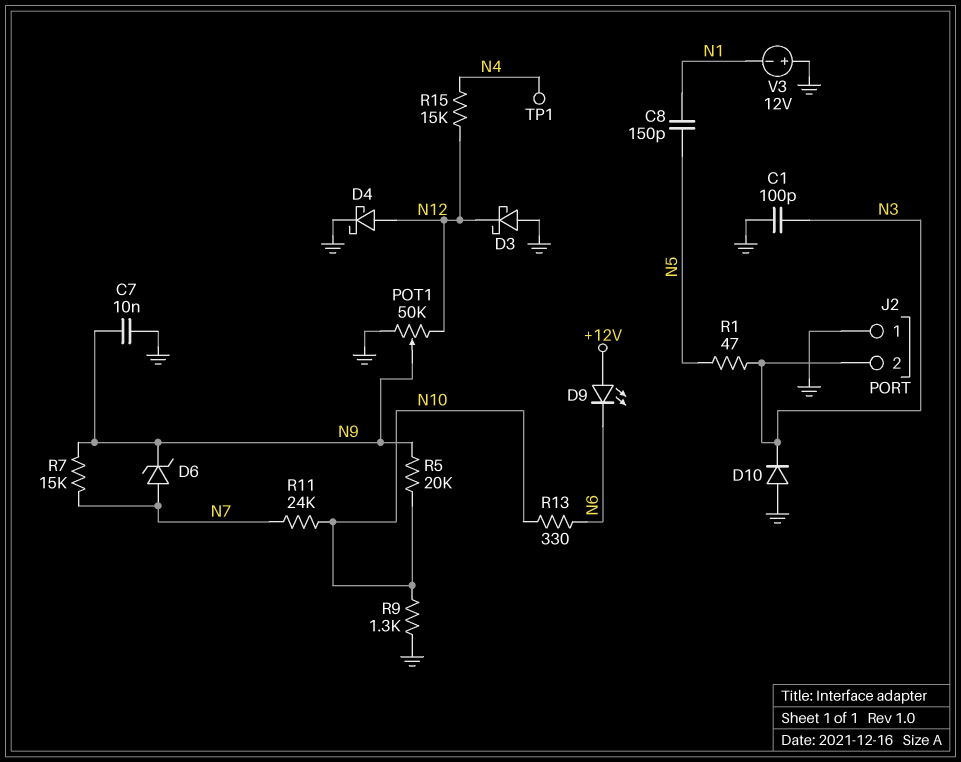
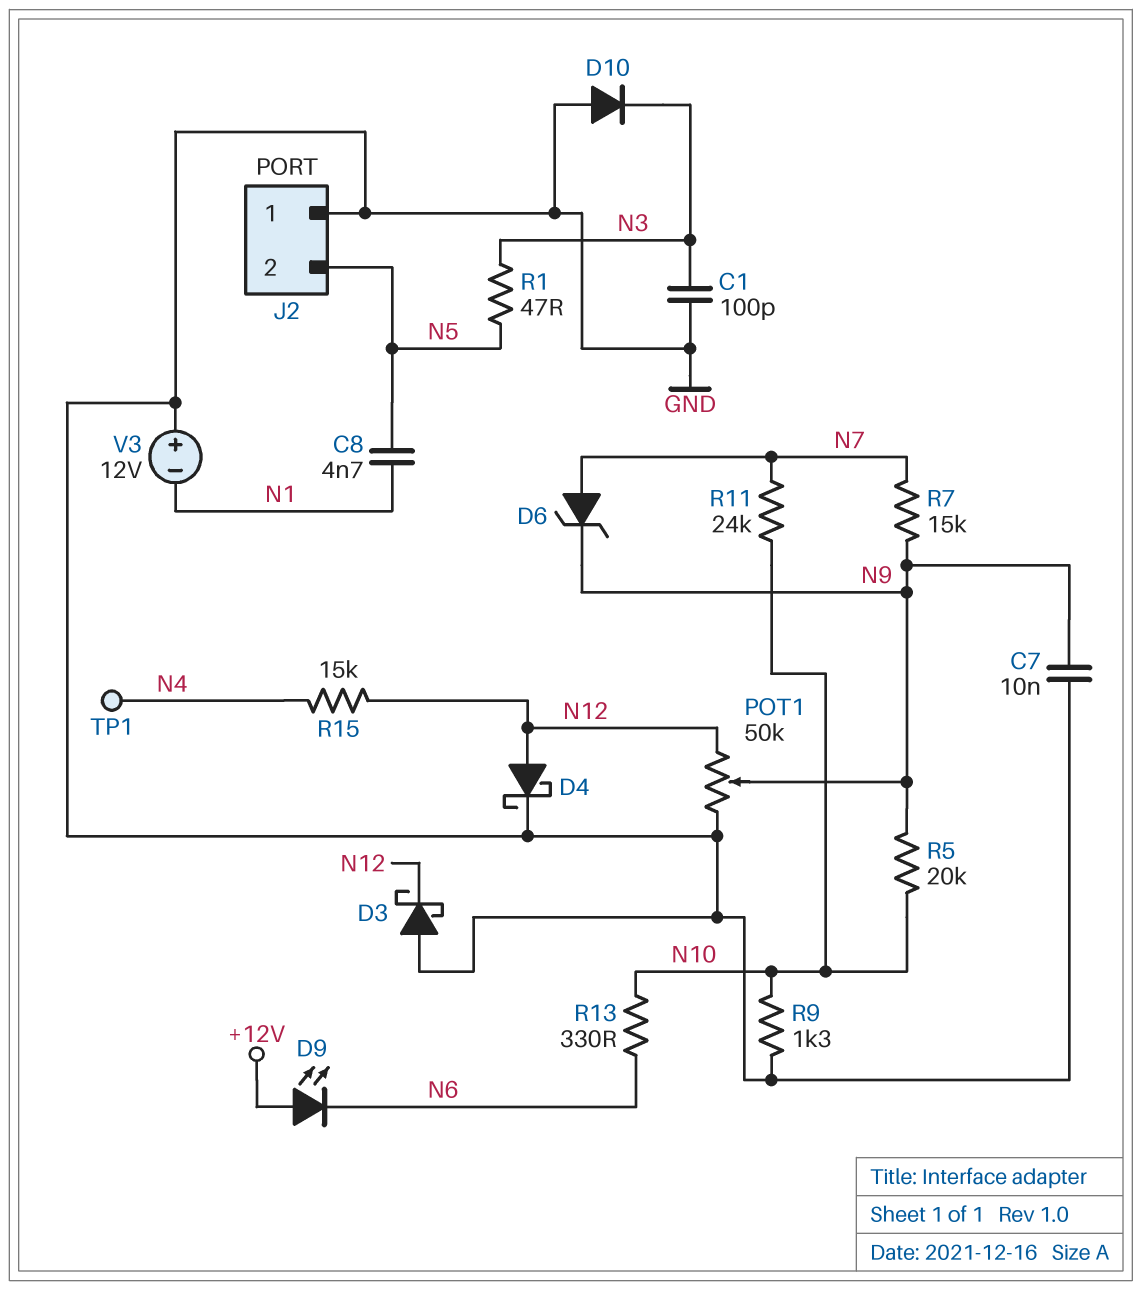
C8: 150pF (N1, N5) -> 4.7nF (N1, N5)
J2 pin 2: N3 -> N5

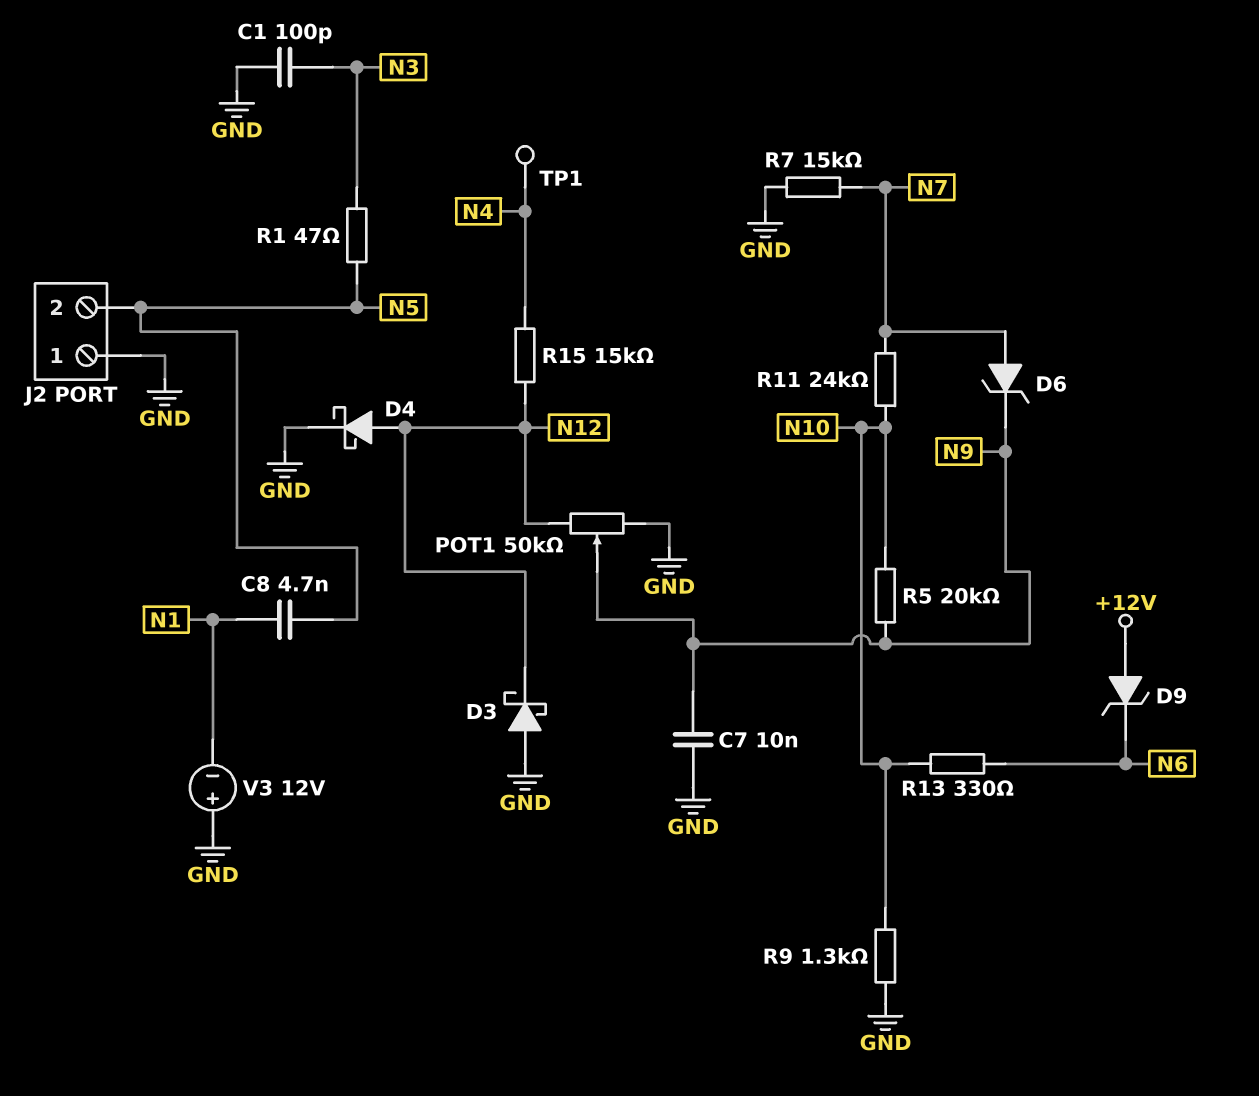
D9: LED (A +12V, K N6) -> zener (A +12V, K N6)
D10: diode (A GND, K N3) -> none
R7: 15k (N7, N9) -> 15k (GND, N7)

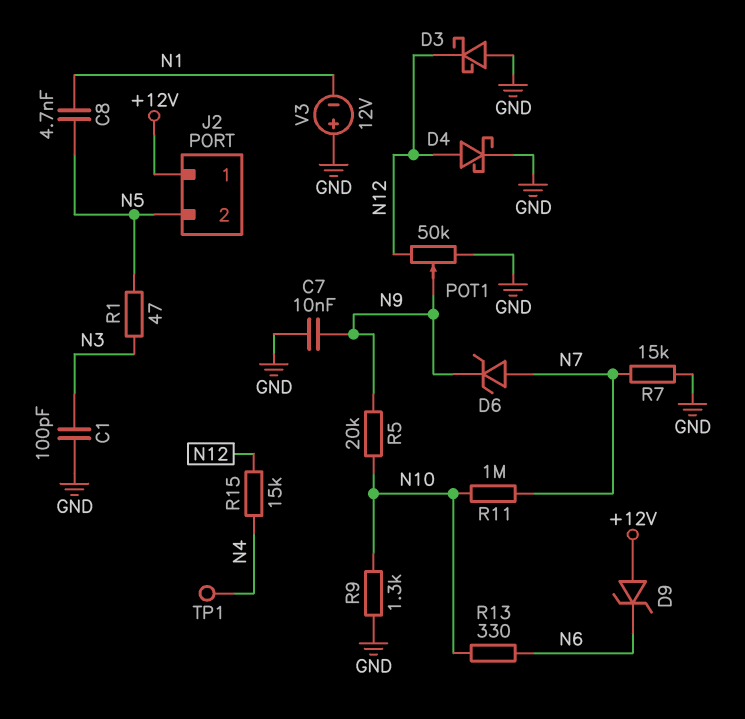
J2 pin 1: GND -> +12V
R11: 24k (N7, N10) -> 1M (N7, N10)

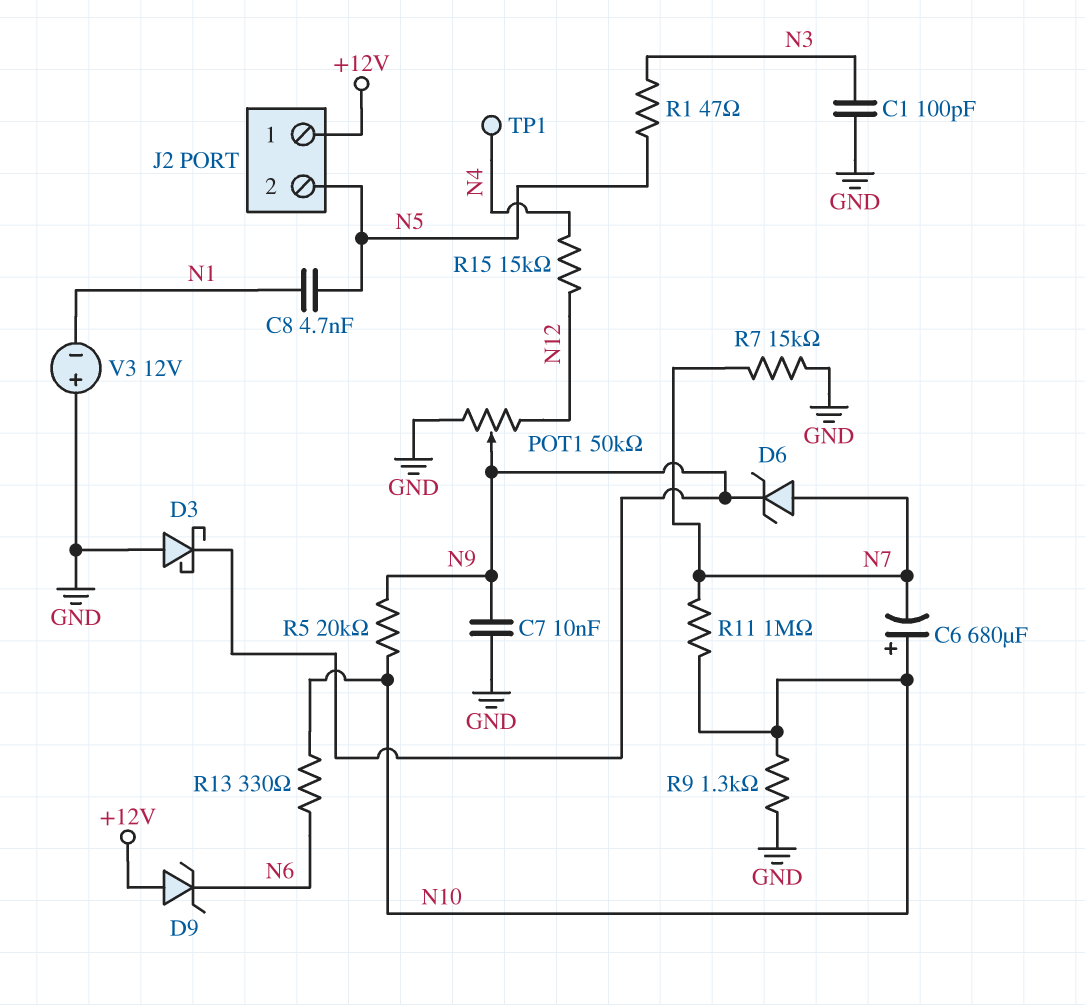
C6: none -> 680uF (plus N10, minus N7)
D3: schottky (A GND, K N12) -> schottky (A GND, K N9)
D4: schottky (A N12, K GND) -> none

